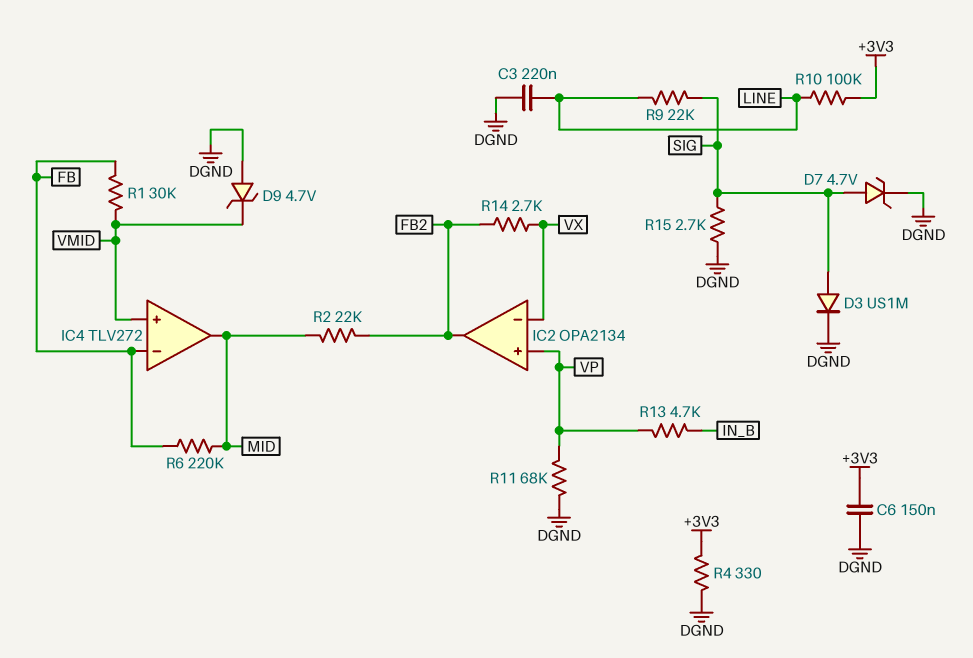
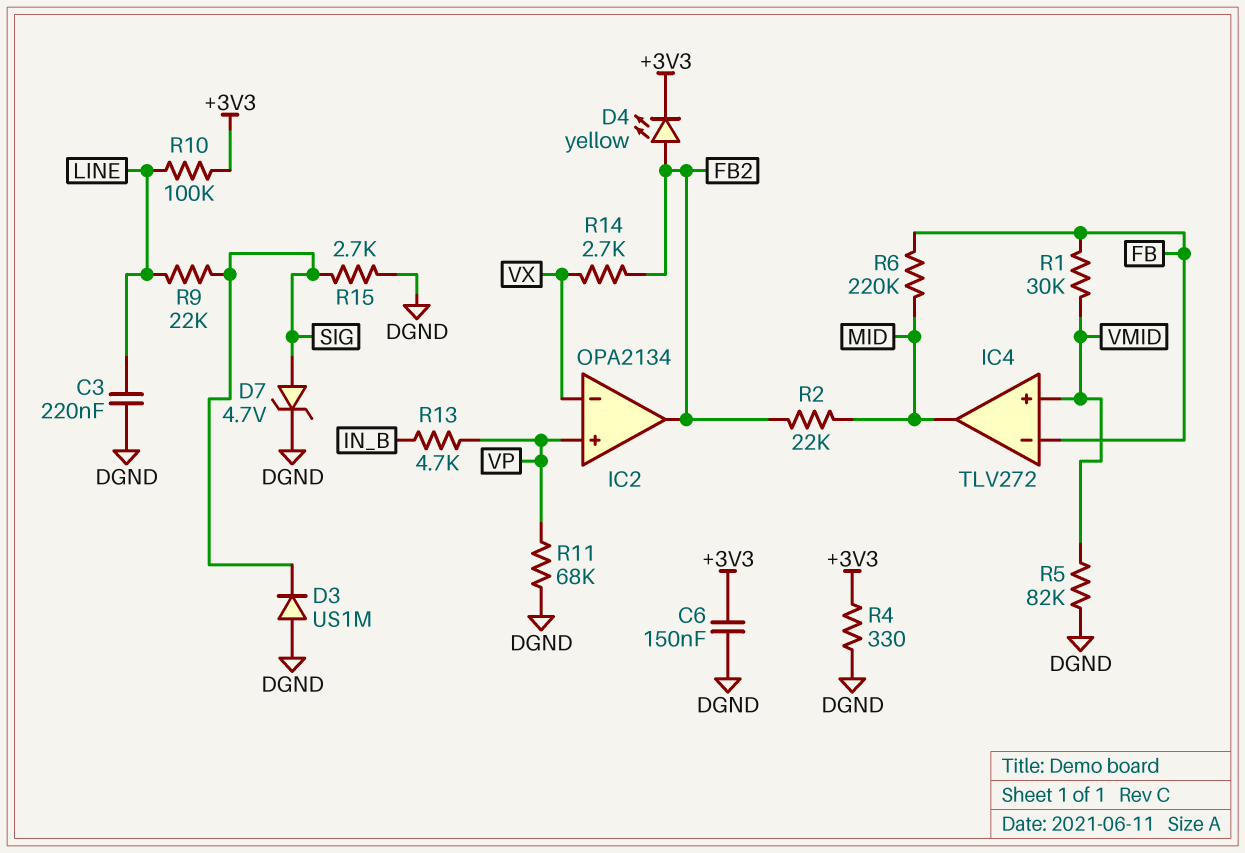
D3: diode US1M (A SIG, K DGND) -> diode US1M (A DGND, K SIG)
D4: none -> LED yellow (A FB2, K +3V3)
D9: zener 4.7V (A DGND, K VMID) -> none
R5: none -> 82k (DGND, VMID)

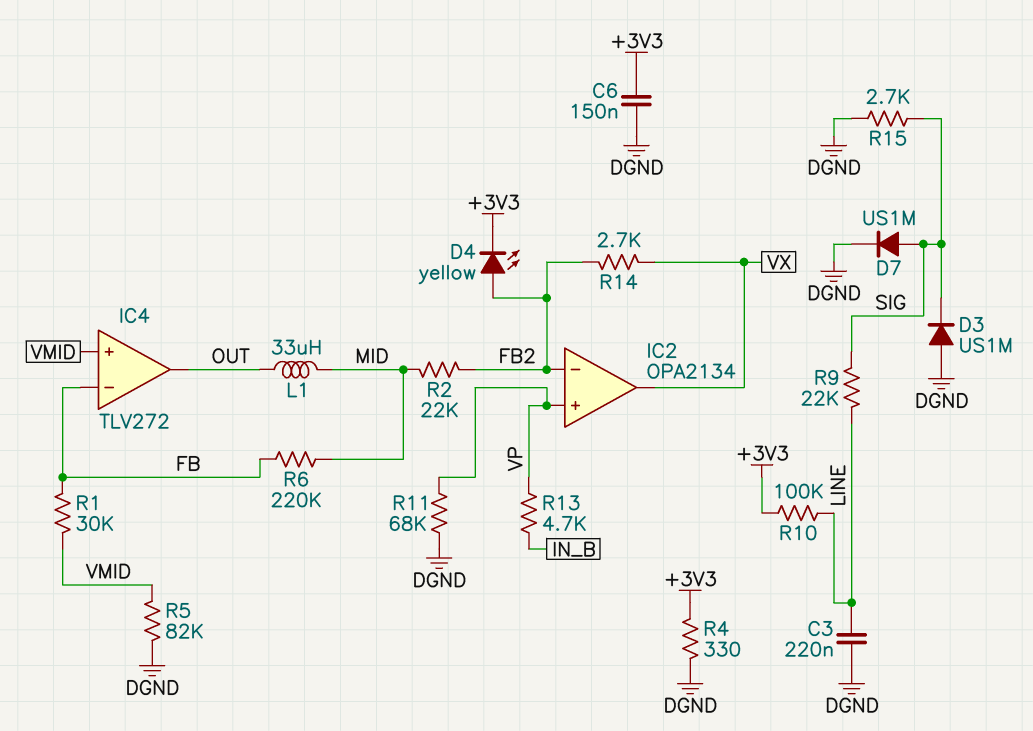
D7: zener 4.7V (A SIG, K DGND) -> diode US1M (A SIG, K DGND)
IC2 pin in-: VX -> FB2
IC2 pin out: FB2 -> VX
IC4 pin out: MID -> OUT
L1: none -> 33uH (MID, OUT)

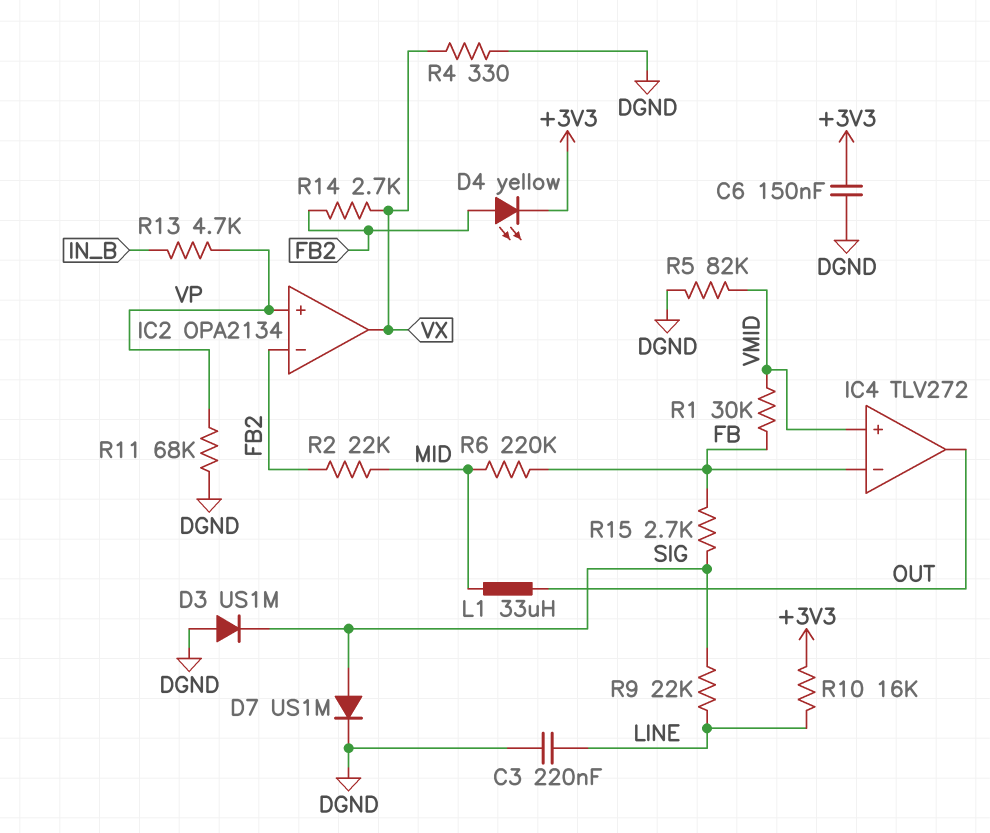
R4: 330 (+3V3, DGND) -> 330 (DGND, VX)
R10: 100k (+3V3, LINE) -> 16k (+3V3, LINE)
R15: 2.7k (DGND, SIG) -> 2.7k (FB, SIG)

